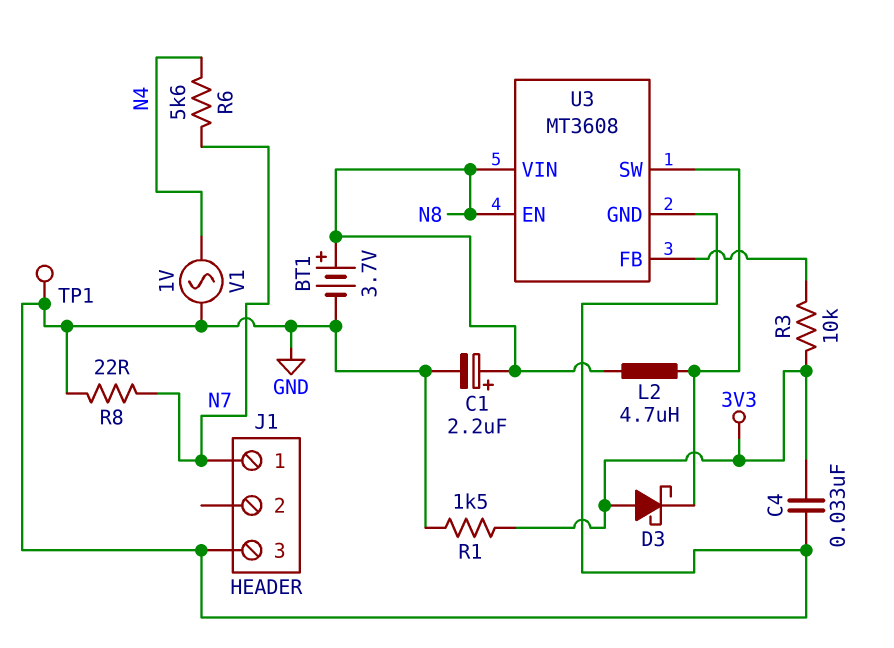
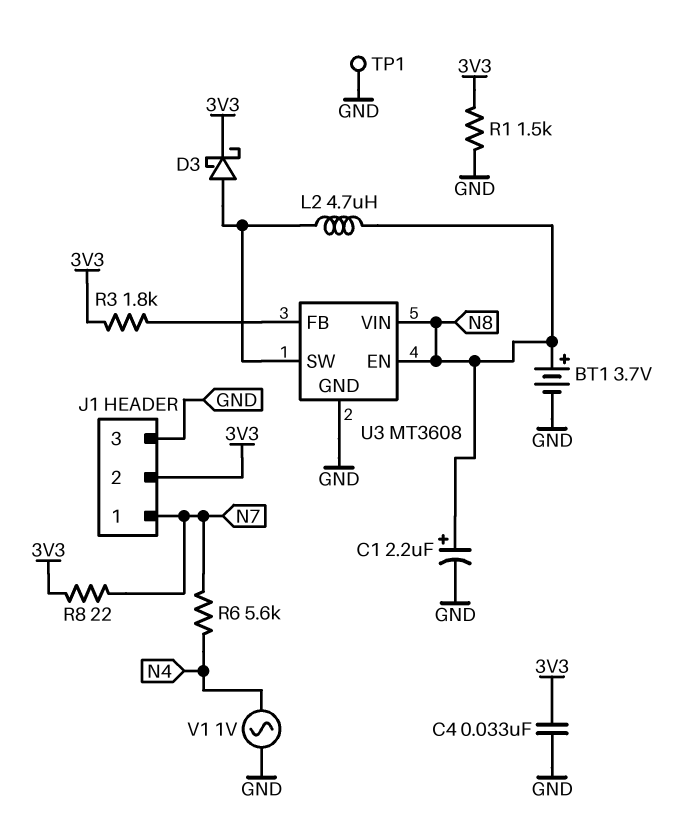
D3: schottky (A 3V3, K U3/SW) -> schottky (A U3/SW, K 3V3)
J1 pin 2: none -> 3V3
R3: 10k (3V3, U3/FB) -> 1.8k (3V3, U3/FB)
R8: 22 (GND, N7) -> 22 (3V3, N7)

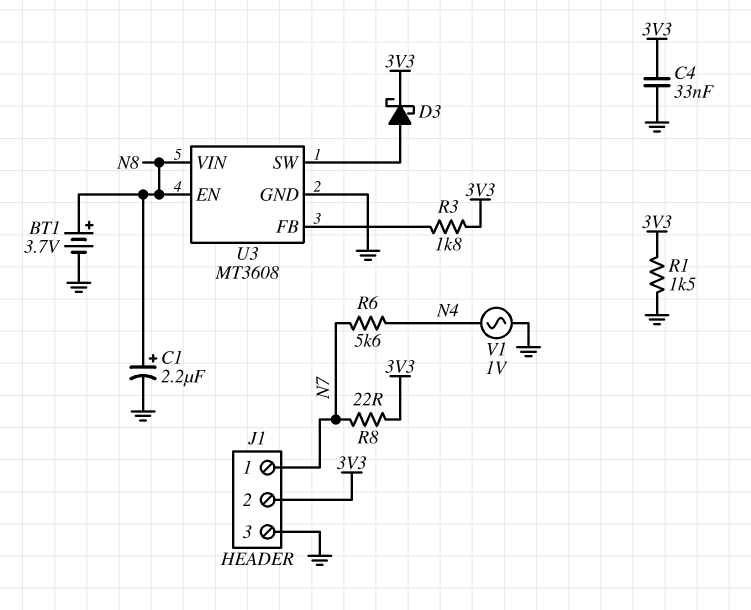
L2: 4.7uH (N8, U3/SW) -> none
TP1: test point (GND) -> none

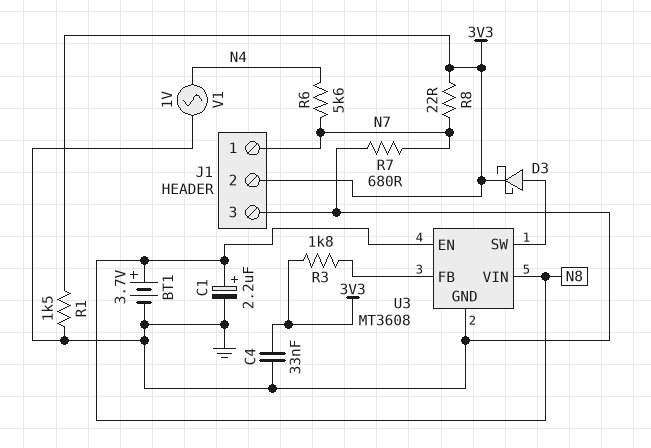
R7: none -> 680 (GND, N7)

